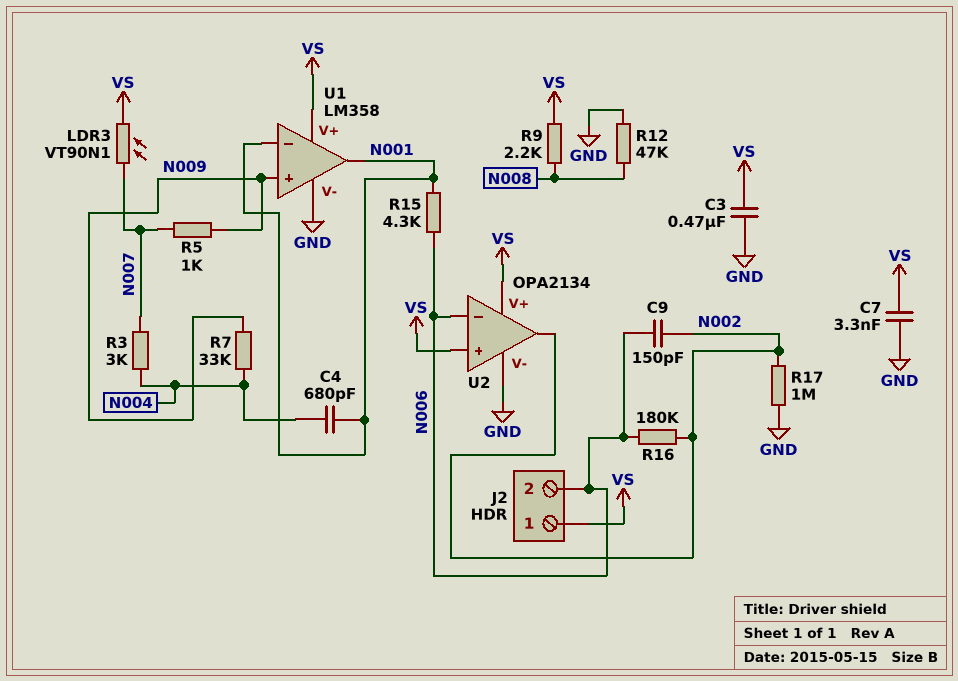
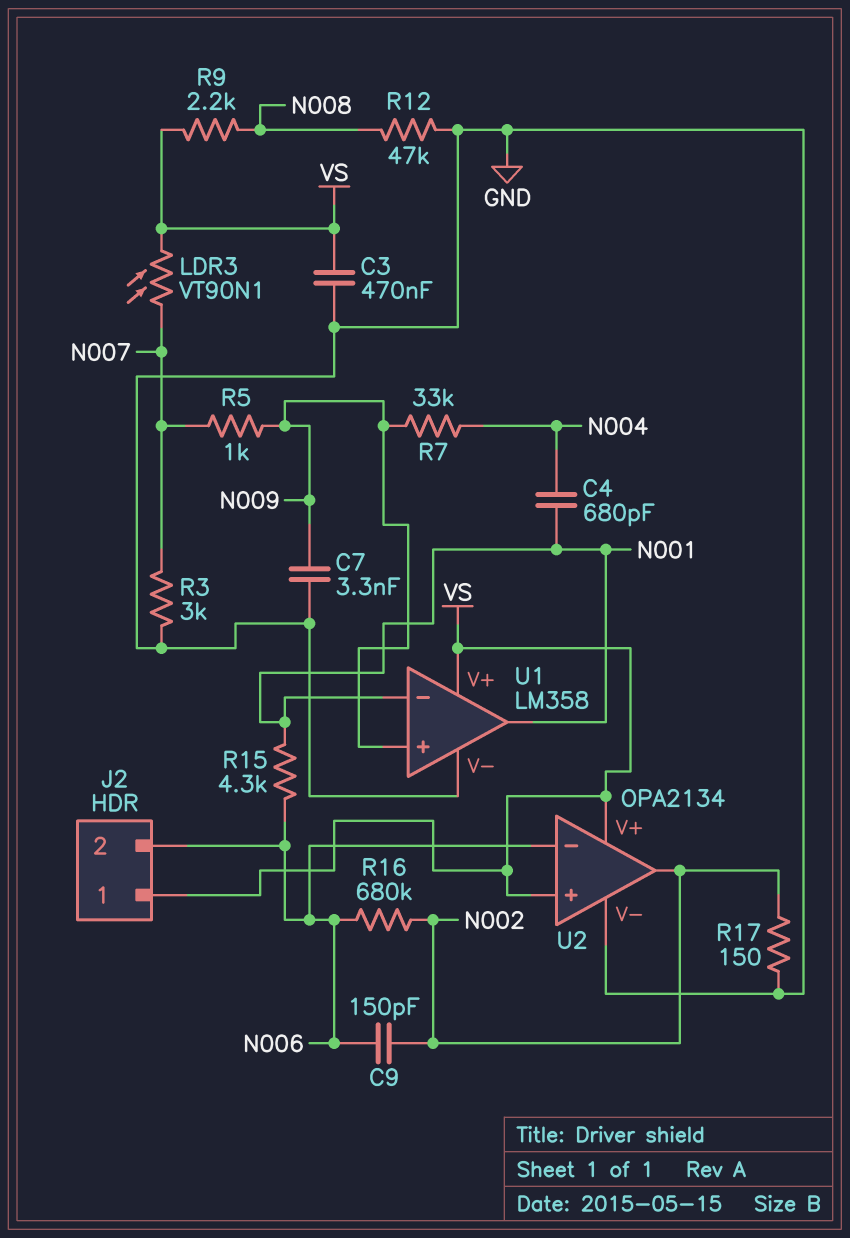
C7: 3.3nF (GND, VS) -> 3.3nF (GND, N009)
R3: 3k (N004, N007) -> 3k (GND, N007)
R16: 180k (N002, N006) -> 680k (N002, N006)
R17: 1M (GND, N002) -> 150 (GND, N002)

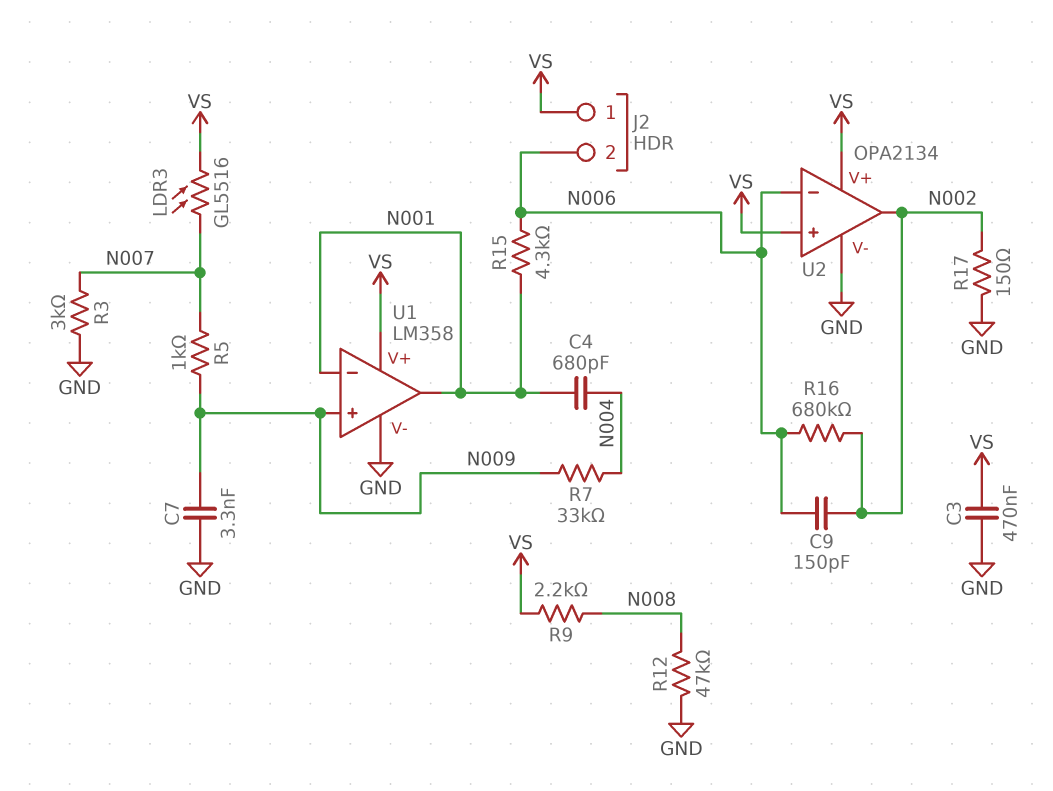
LDR3: VT90N1 (N007, VS) -> GL5516 (N007, VS)

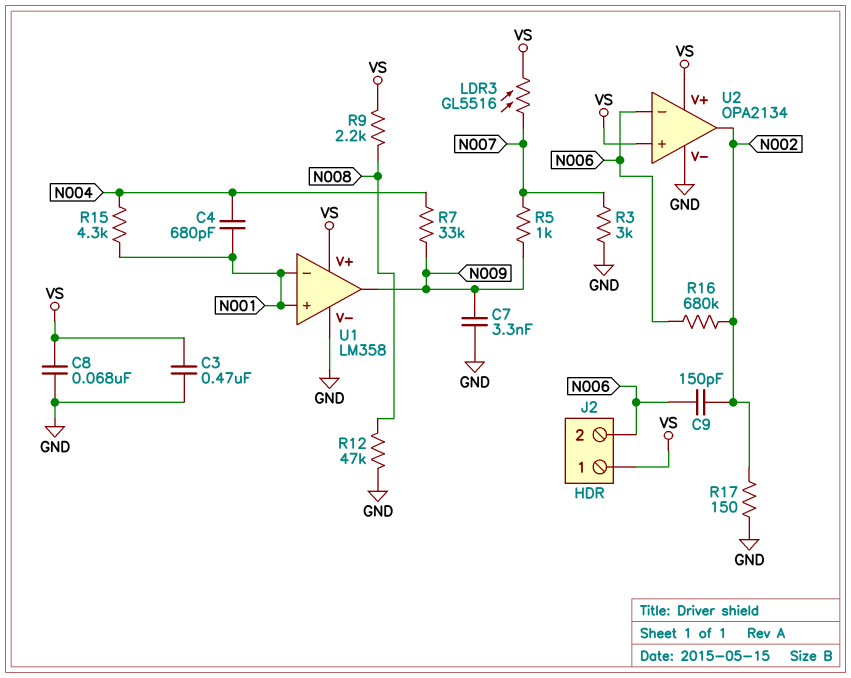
C8: none -> 68nF (GND, VS)
R15: 4.3k (N001, N006) -> 4.3k (N001, N004)
U1 pin in+: N009 -> N001
U1 pin out: N001 -> N009

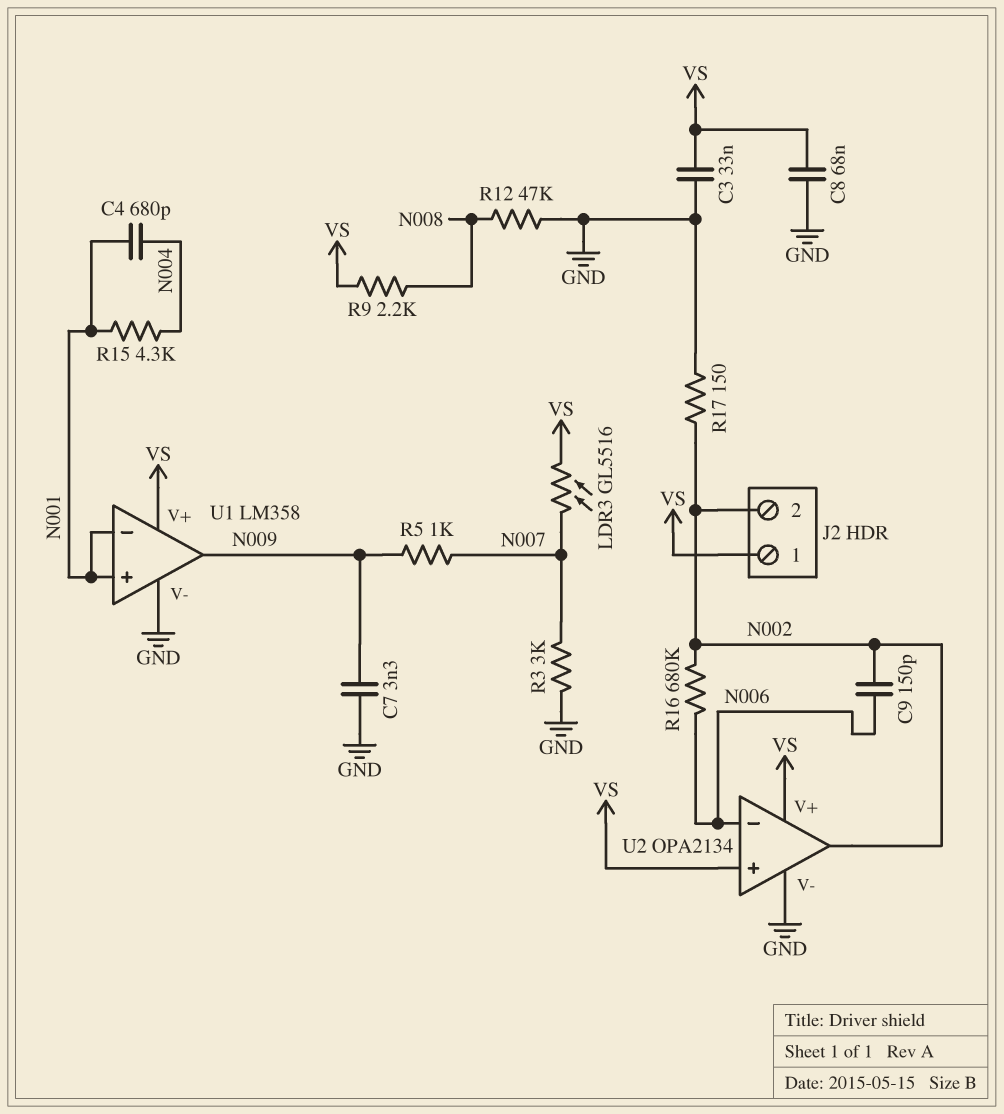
C3: 470nF (GND, VS) -> 33nF (GND, VS)
J2 pin 2: N006 -> N002
R7: 33k (N004, N009) -> none

